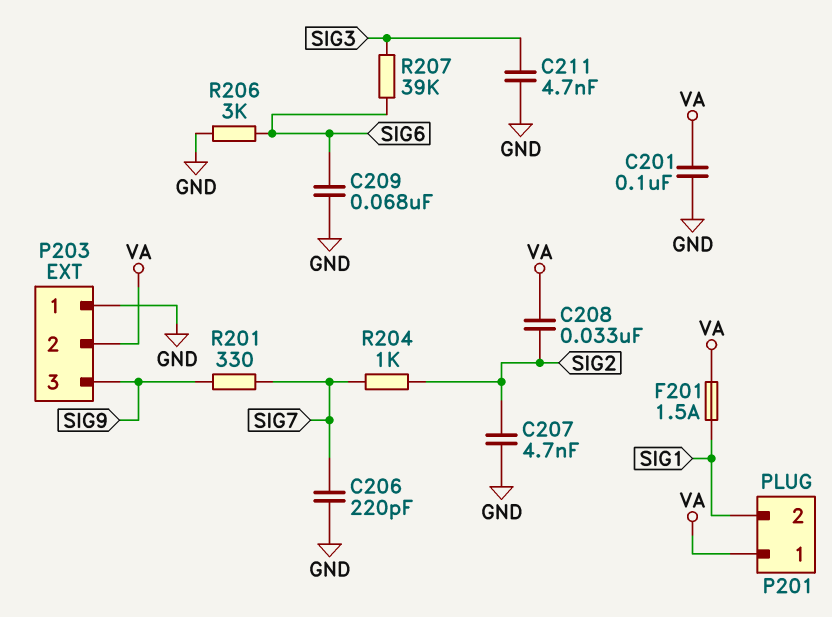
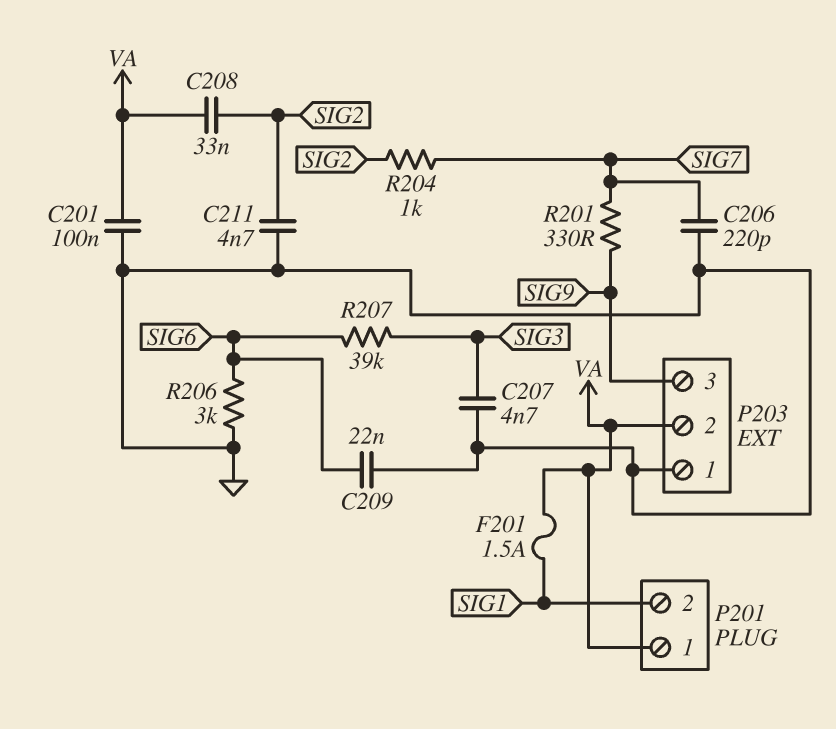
C207: 4.7nF (GND, SIG2) -> 4.7nF (GND, SIG3)
C209: 68nF (GND, SIG6) -> 22nF (GND, SIG6)
C211: 4.7nF (GND, SIG3) -> 4.7nF (GND, SIG2)

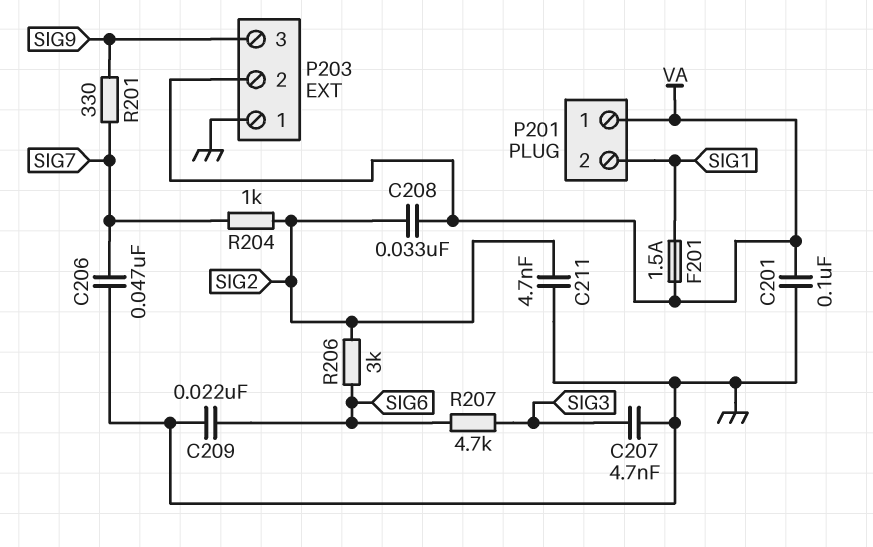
C206: 220pF (GND, SIG7) -> 47nF (GND, SIG7)
R206: 3k (GND, SIG6) -> 3k (SIG2, SIG6)
R207: 39k (SIG3, SIG6) -> 4.7k (SIG3, SIG6)

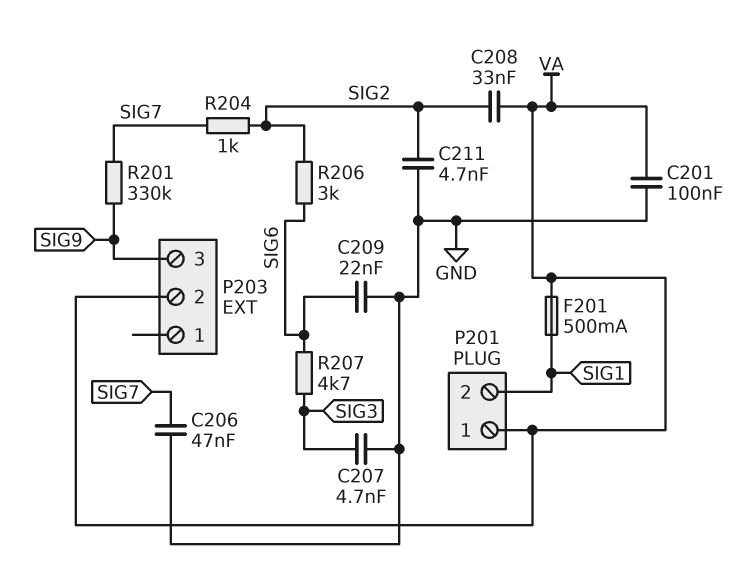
F201: 1.5A (SIG1, VA) -> 500mA (SIG1, VA)
P203 pin 1: GND -> none
R201: 330 (SIG7, SIG9) -> 330k (SIG7, SIG9)

